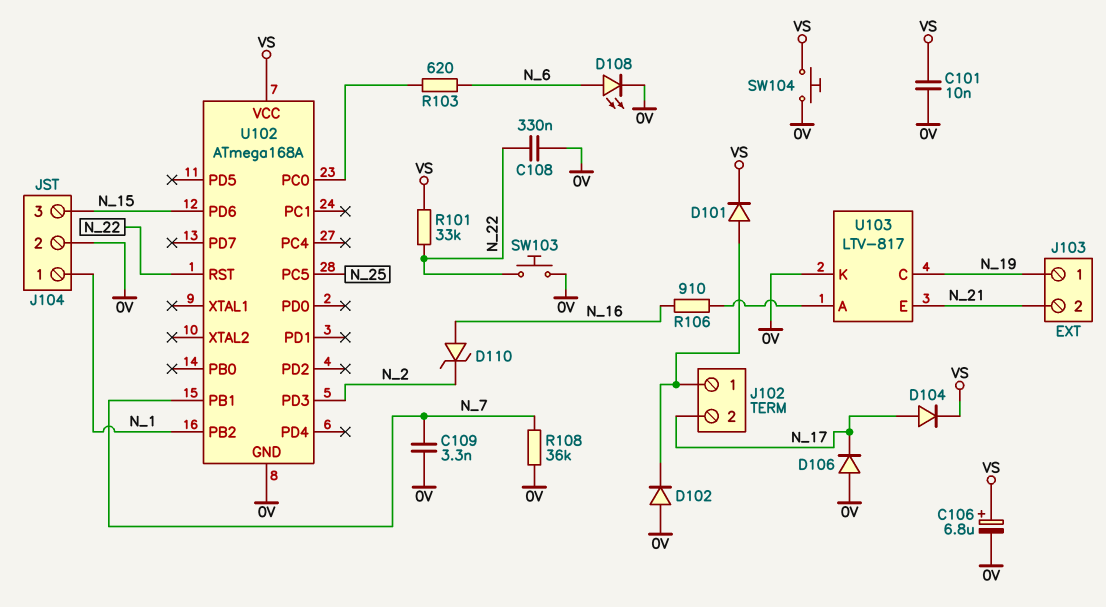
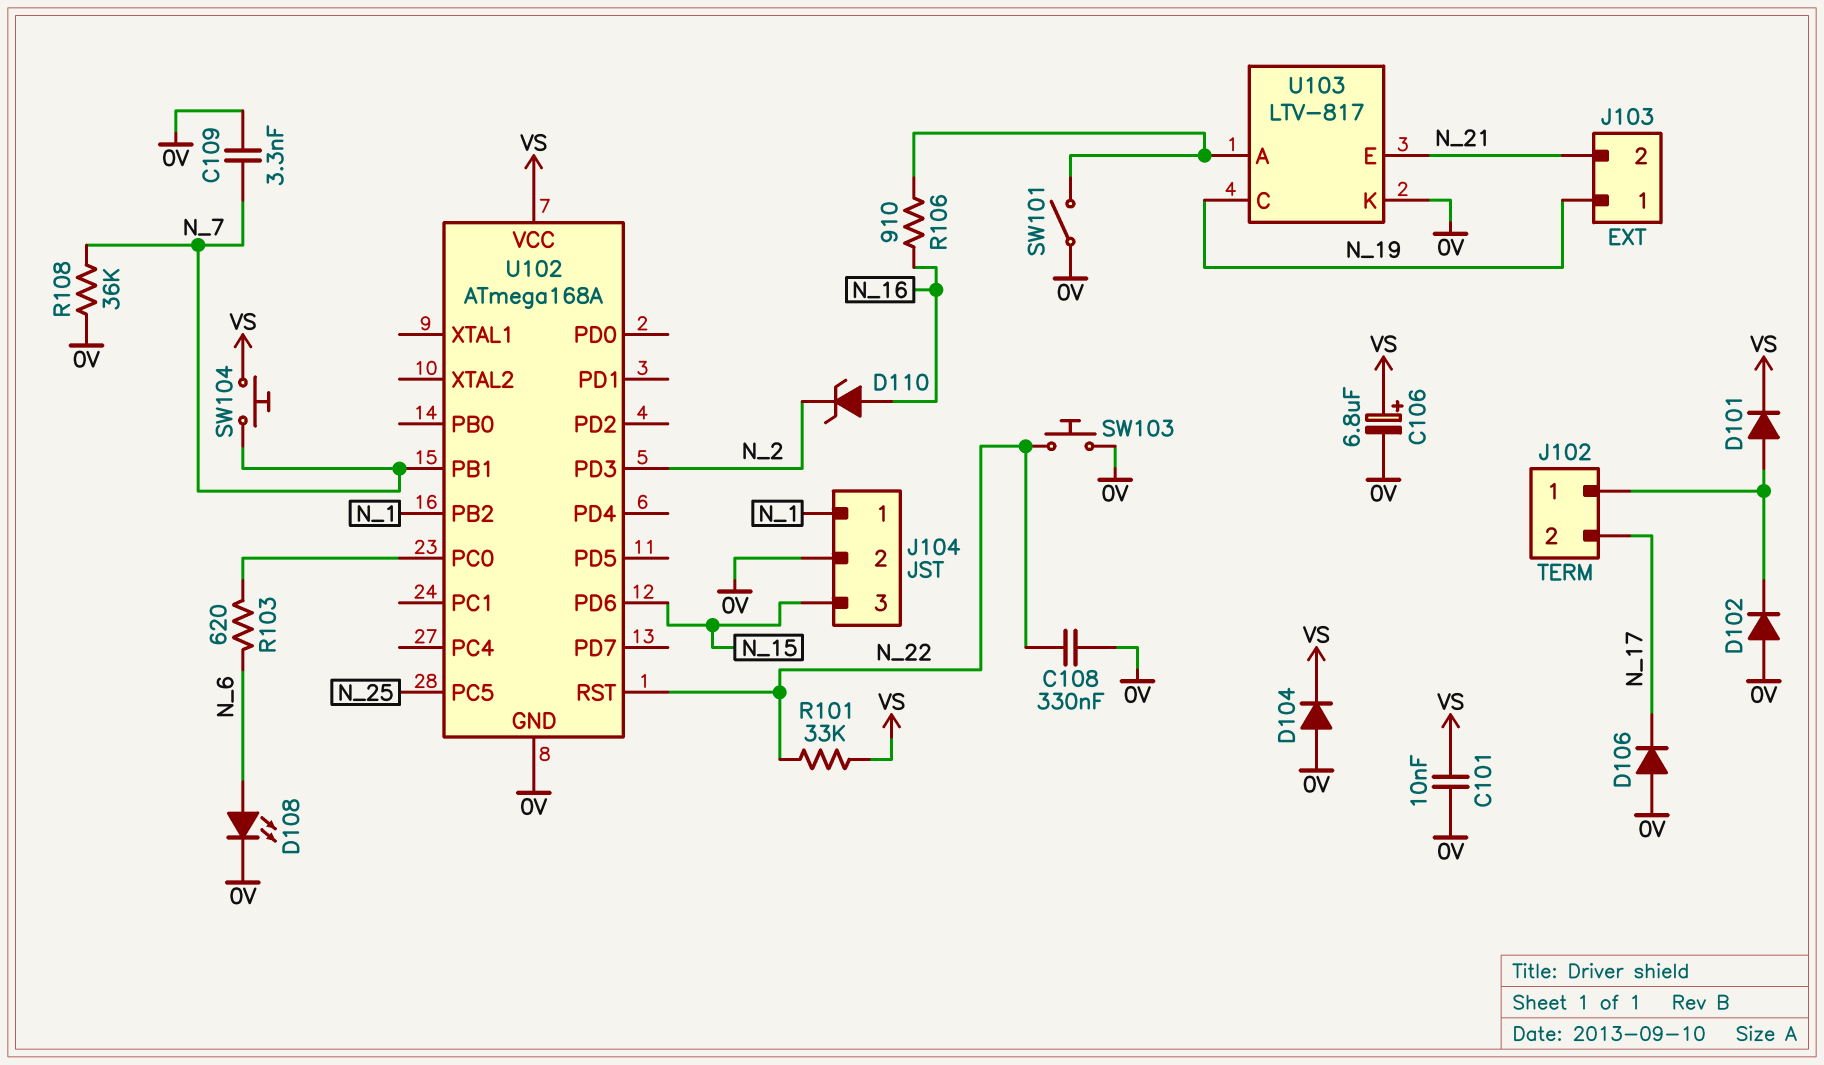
D104: diode (A N_17, K VS) -> diode (A 0V, K VS)
SW101: none -> switch (0V, U103/A)
SW104: button (0V, VS) -> button (N_7, VS)

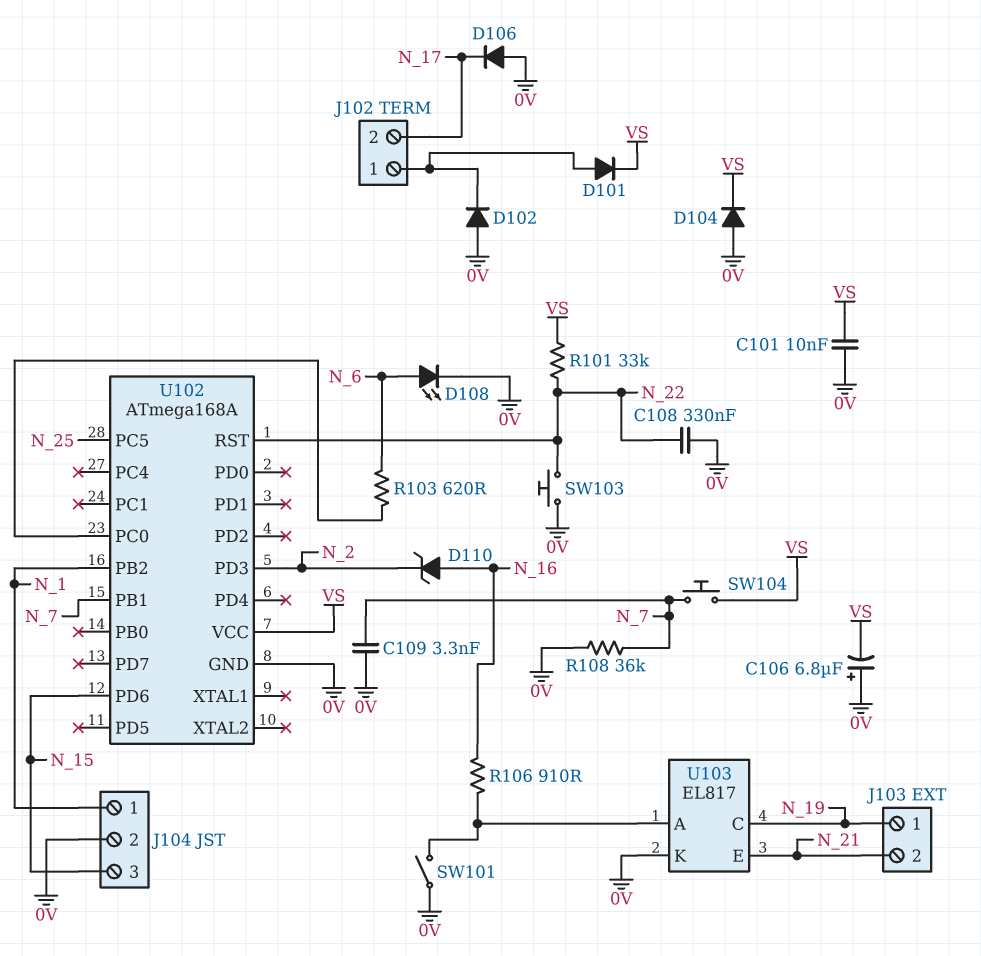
C106: 6.8uF (plus VS, minus 0V) -> 6.8uF (plus 0V, minus VS)
U103: LTV-817 -> EL817

